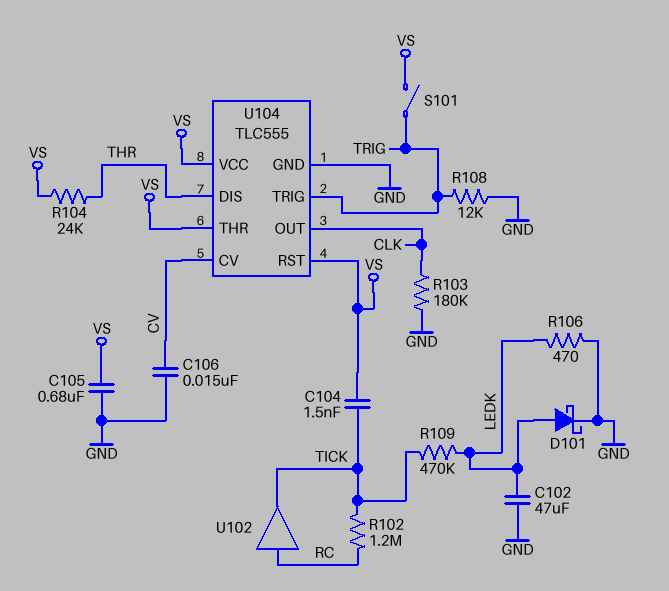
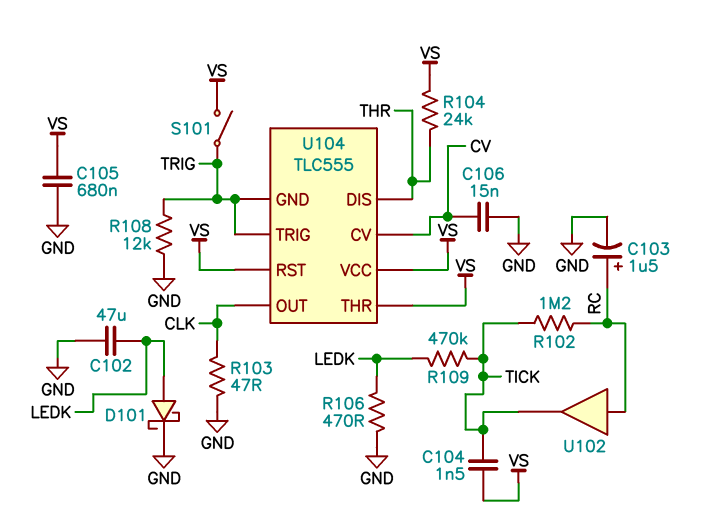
C103: none -> 1.5uF (plus RC, minus GND)
R103: 180k (CLK, GND) -> 47 (CLK, GND)
U104 pin GND: GND -> TRIG

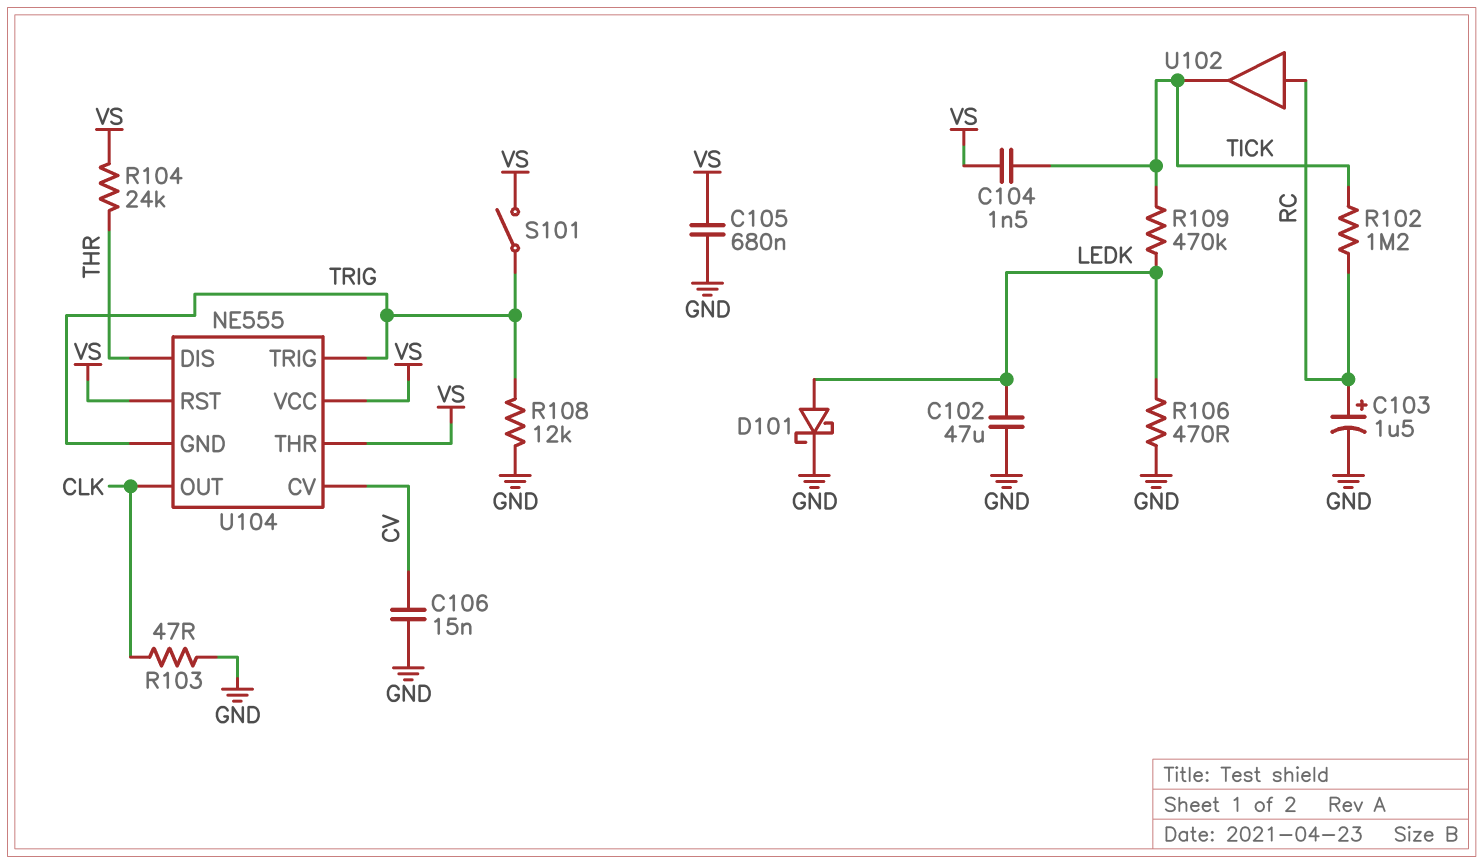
U104: TLC555 -> NE555

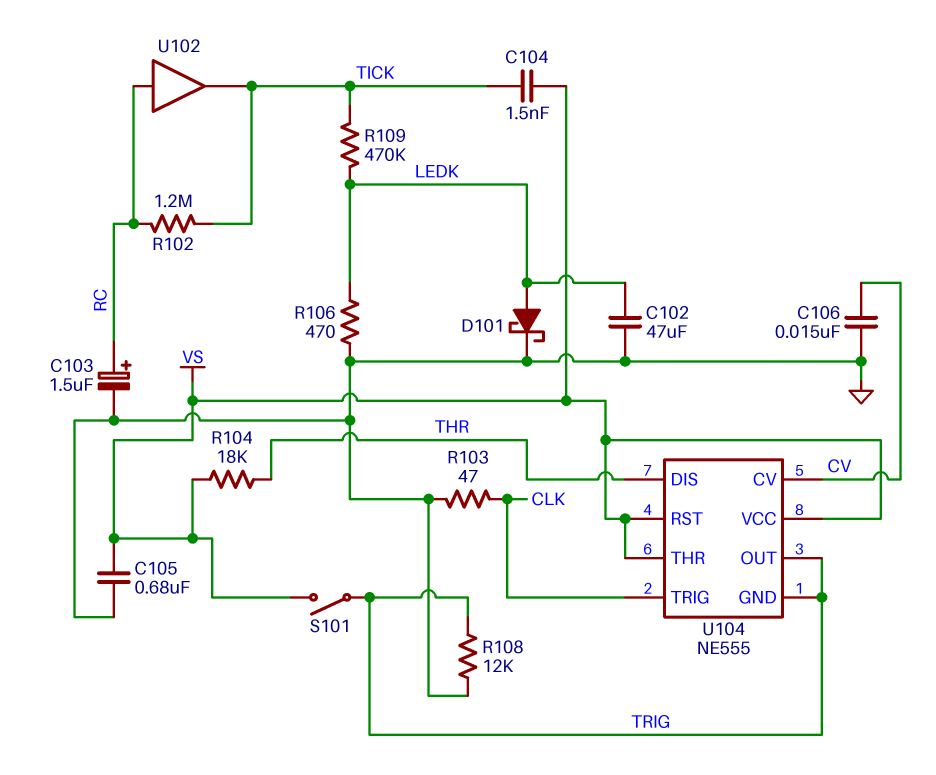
R104: 24k (THR, VS) -> 18k (THR, VS)
U104 pin OUT: CLK -> TRIG
U104 pin TRIG: TRIG -> CLK

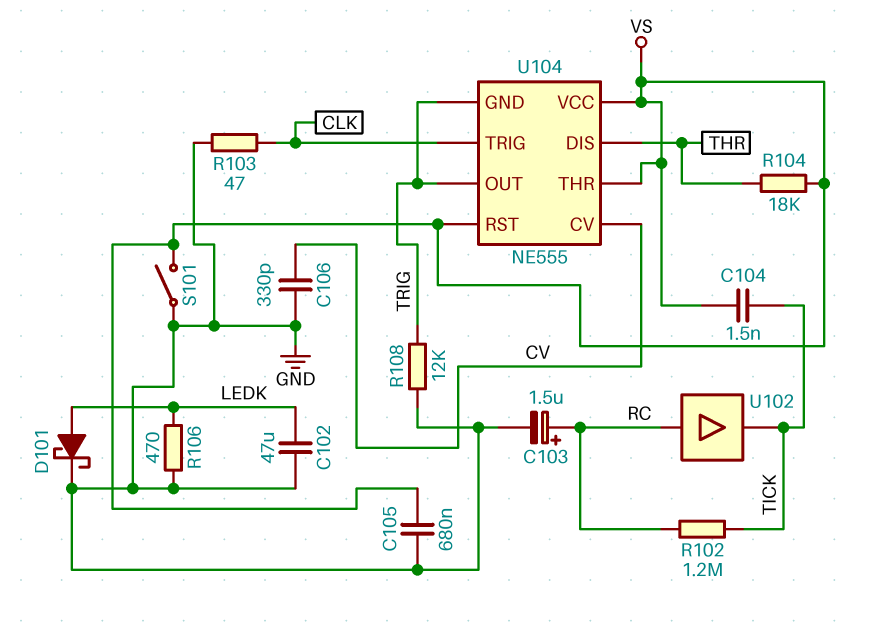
C106: 15nF (CV, GND) -> 330pF (CV, GND)
R109: 470k (LEDK, TICK) -> none
S101: switch (TRIG, VS) -> switch (GND, VS)

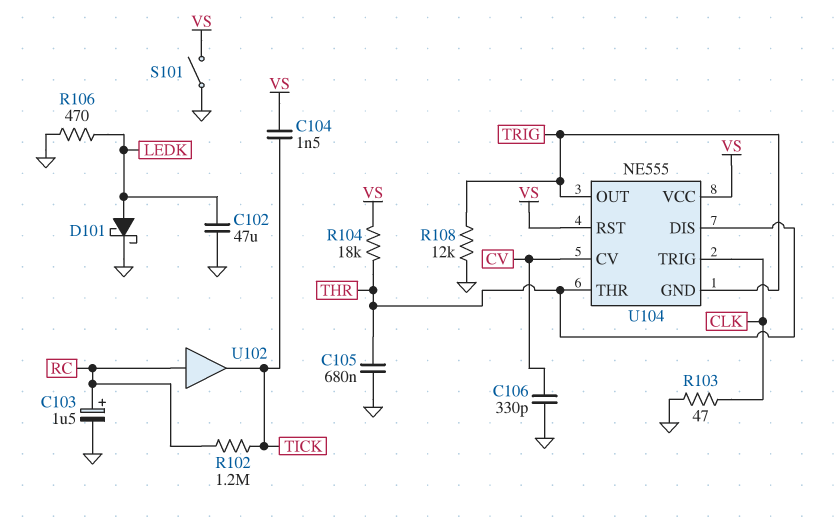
C105: 680nF (GND, VS) -> 680nF (GND, THR)
U104 pin THR: VS -> THR

